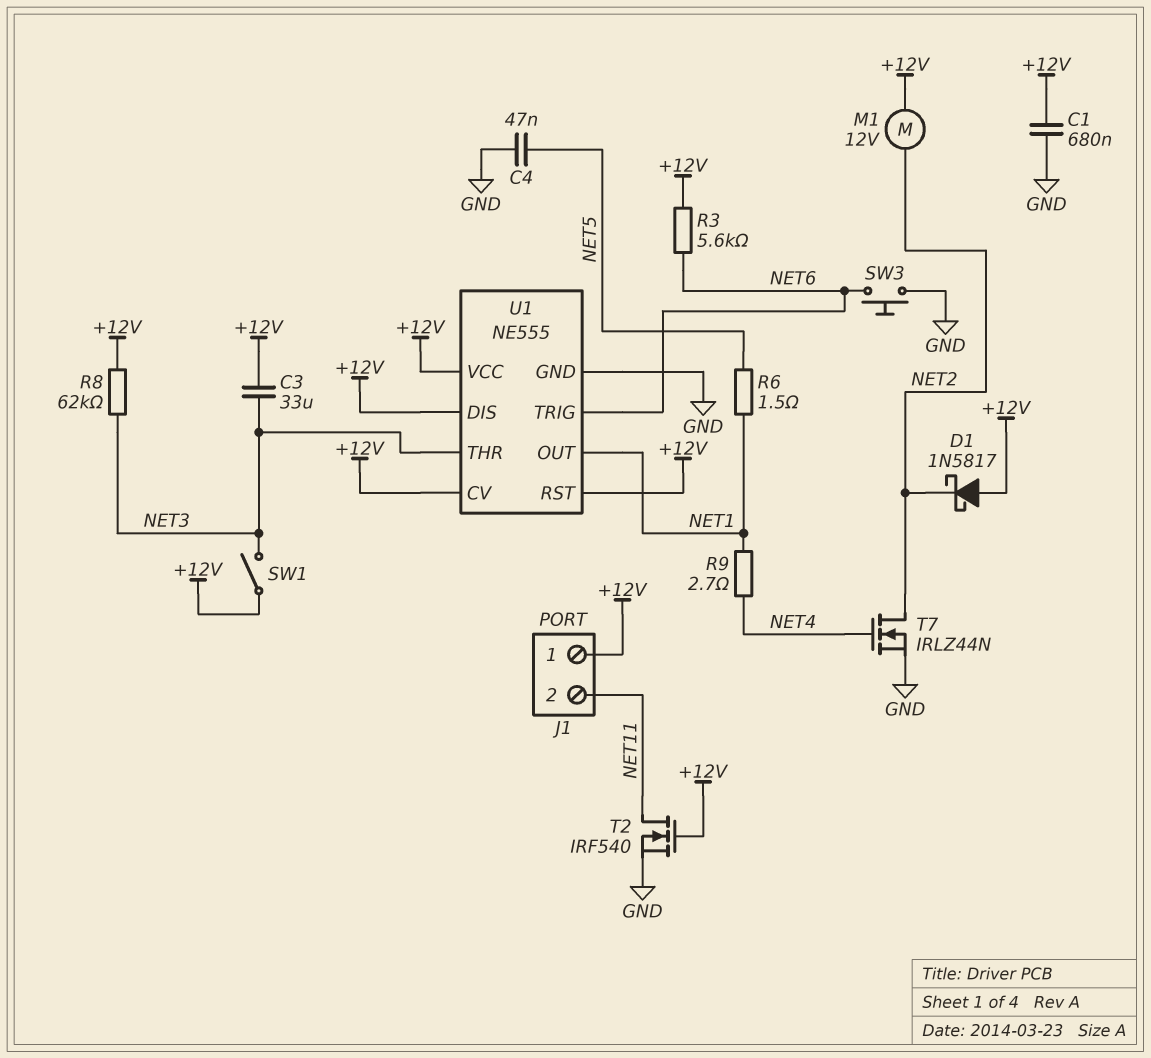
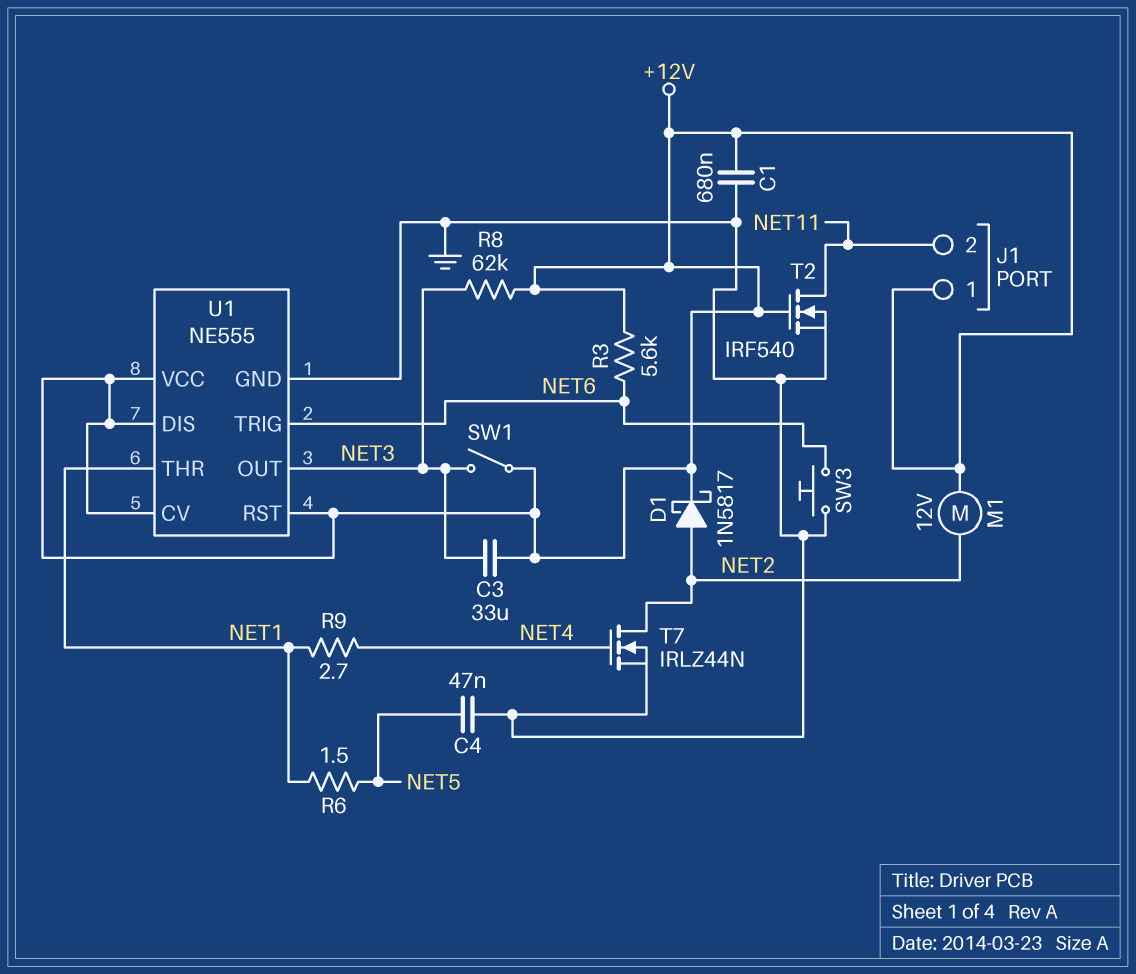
D1: schottky 1N5817 (A +12V, K NET2) -> schottky 1N5817 (A NET2, K +12V)
U1 pin OUT: NET1 -> NET3
U1 pin THR: NET3 -> NET1

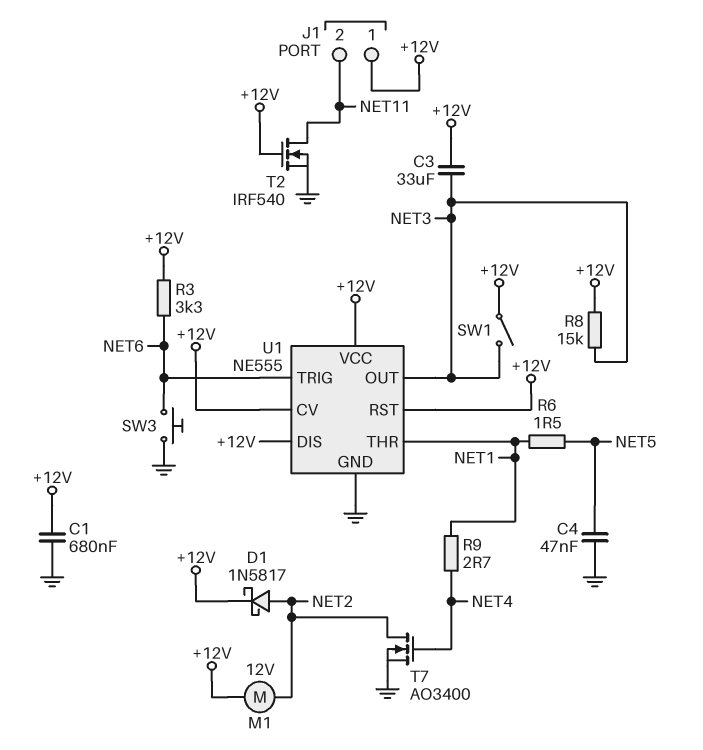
R3: 5.6k (+12V, NET6) -> 3.3k (+12V, NET6)
R8: 62k (+12V, NET3) -> 15k (+12V, NET3)
T7: NMOS IRLZ44N (G NET4, D NET2, S GND) -> NMOS AO3400 (G NET4, D NET2, S GND)

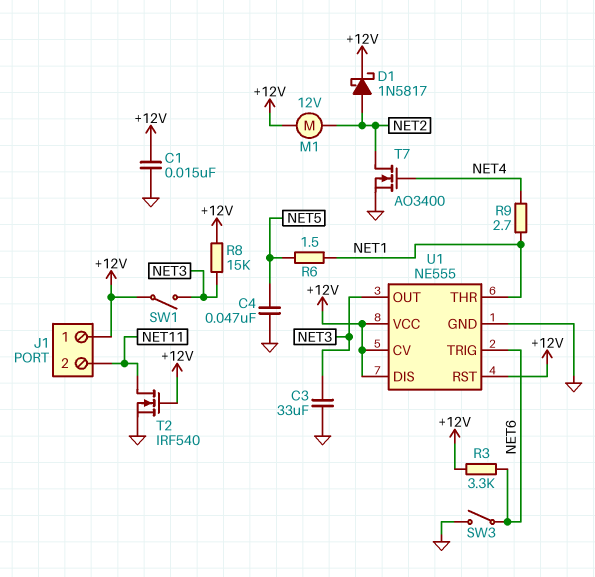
C1: 680nF (+12V, GND) -> 15nF (+12V, GND)
C3: 33uF (+12V, NET3) -> 33uF (GND, NET3)
SW3: button (GND, NET6) -> switch (GND, NET6)

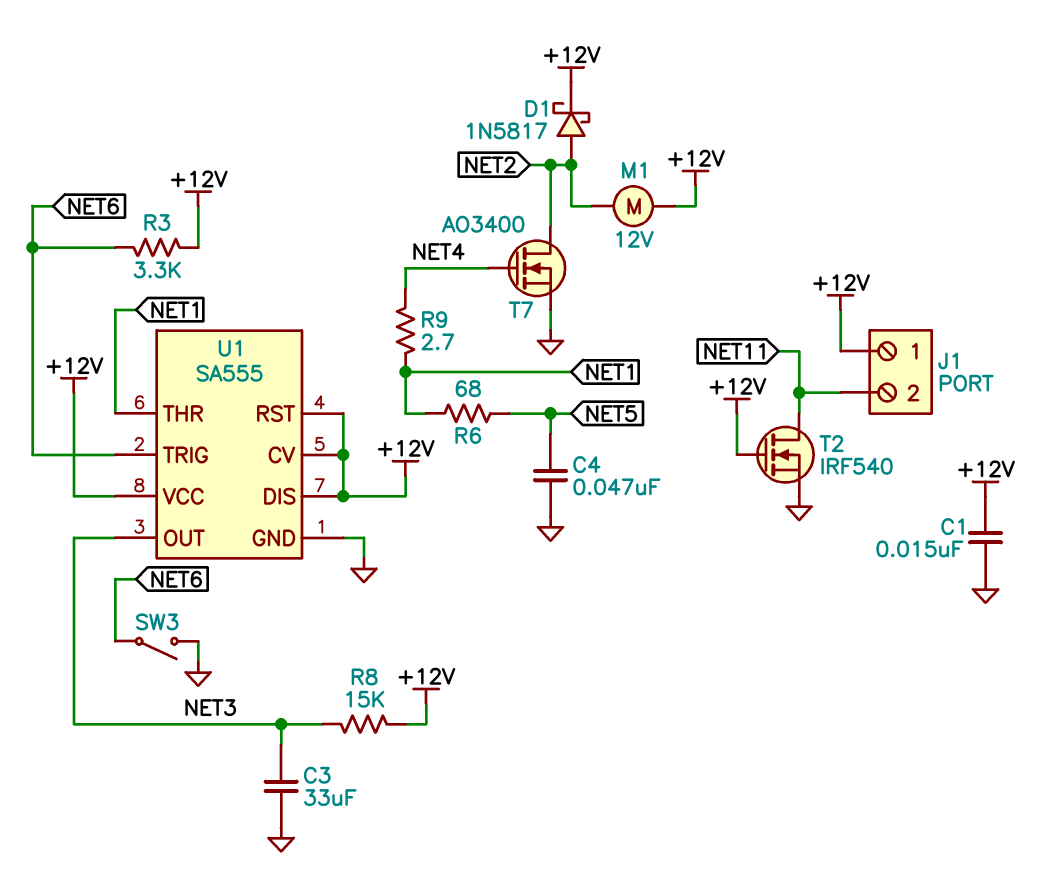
R6: 1.5 (NET1, NET5) -> 68 (NET1, NET5)
SW1: switch (+12V, NET3) -> none
U1: NE555 -> SA555

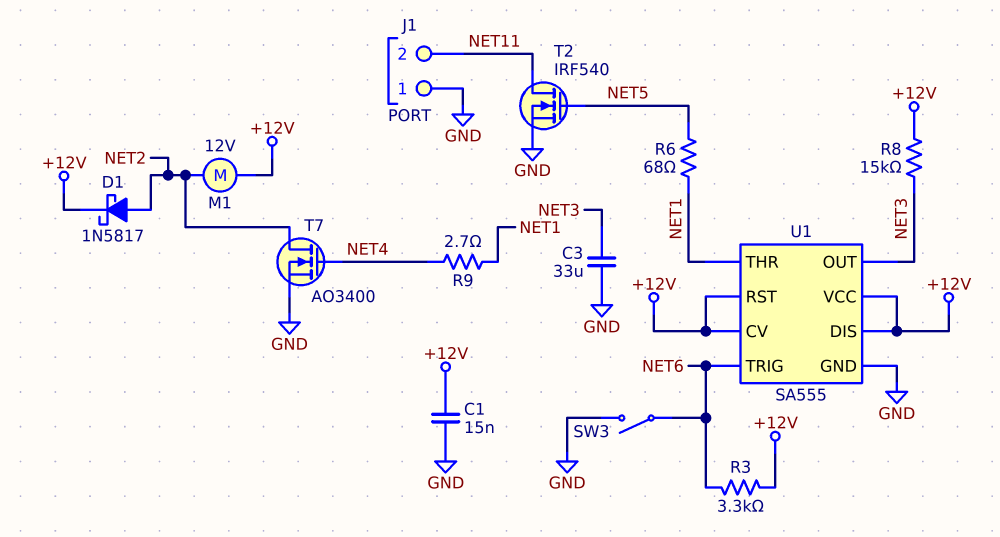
C4: 47nF (GND, NET5) -> none
J1 pin 1: +12V -> GND
T2: NMOS IRF540 (G +12V, D NET11, S GND) -> NMOS IRF540 (G NET5, D NET11, S GND)

